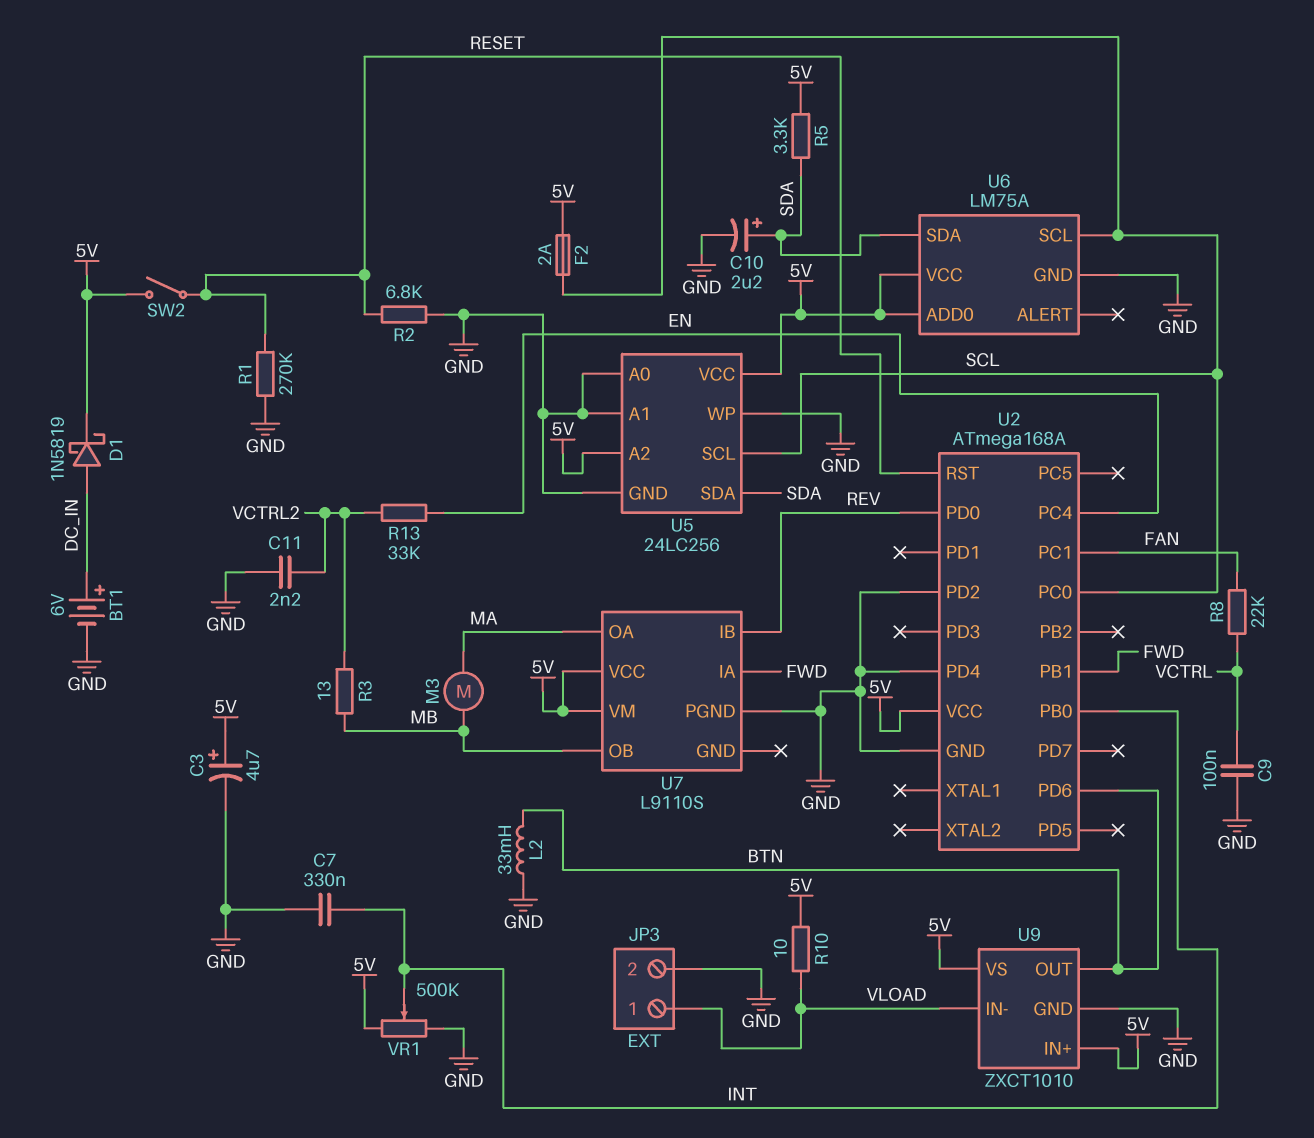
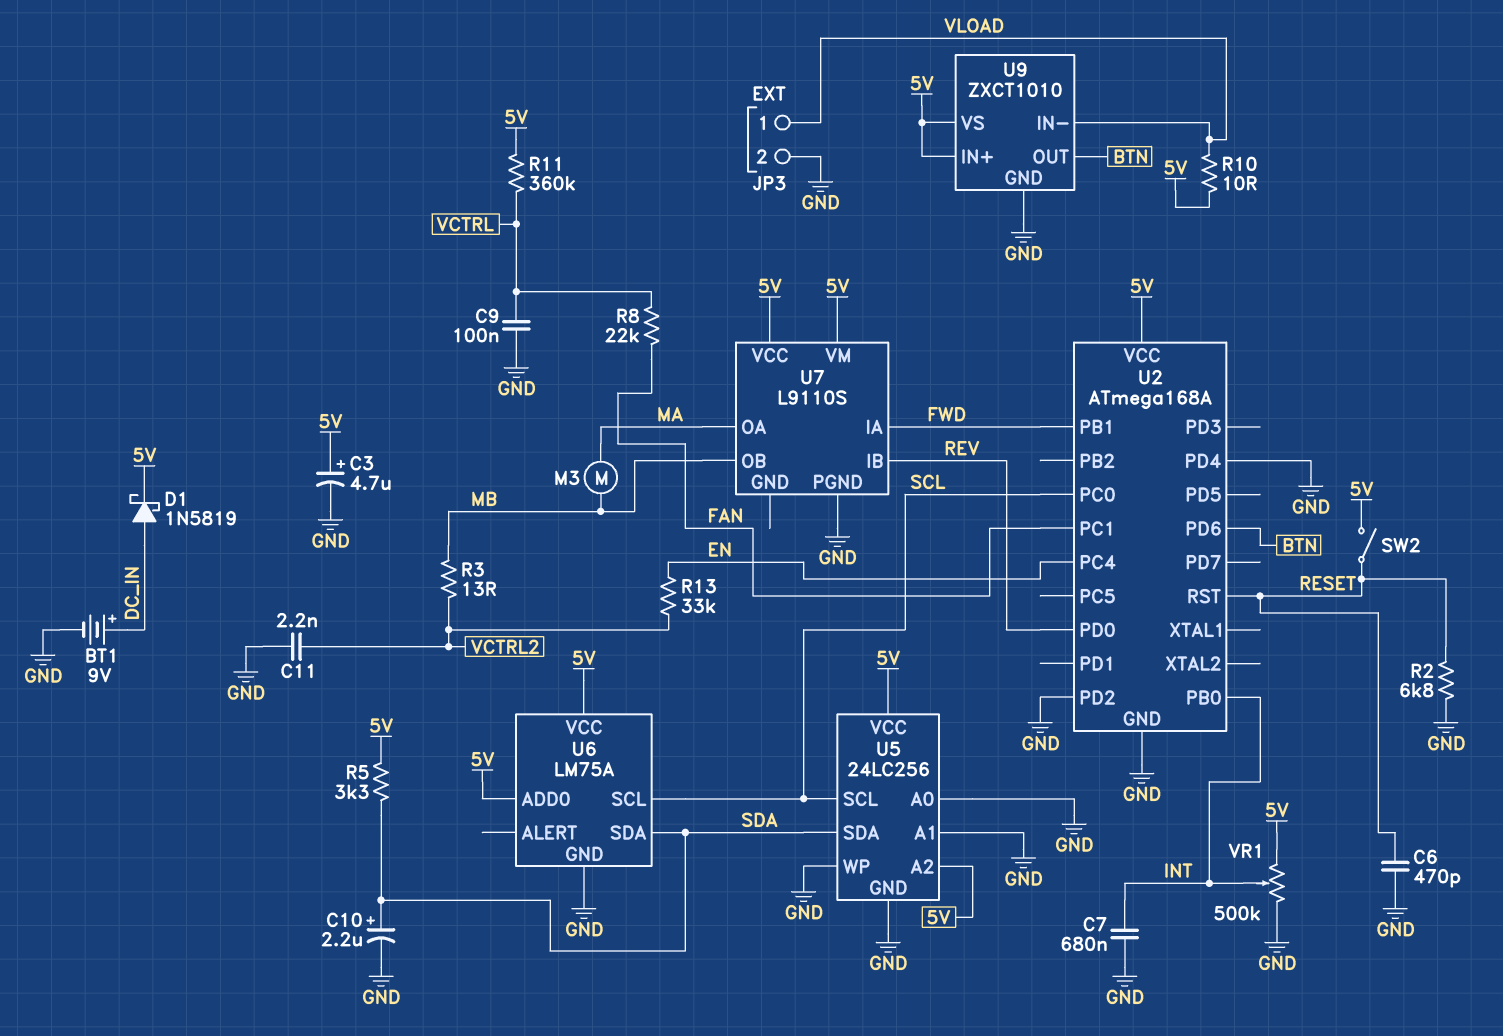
BT1: 6V (plus DC_IN, minus GND) -> 9V (plus DC_IN, minus GND)
C6: none -> 470pF (GND, RESET)
C7: 330nF (GND, INT) -> 680nF (GND, INT)
F2: 2A (5V, SCL) -> none
L2: 33mH (BTN, GND) -> none
R1: 270k (GND, RESET) -> none
R11: none -> 360k (5V, VCTRL)

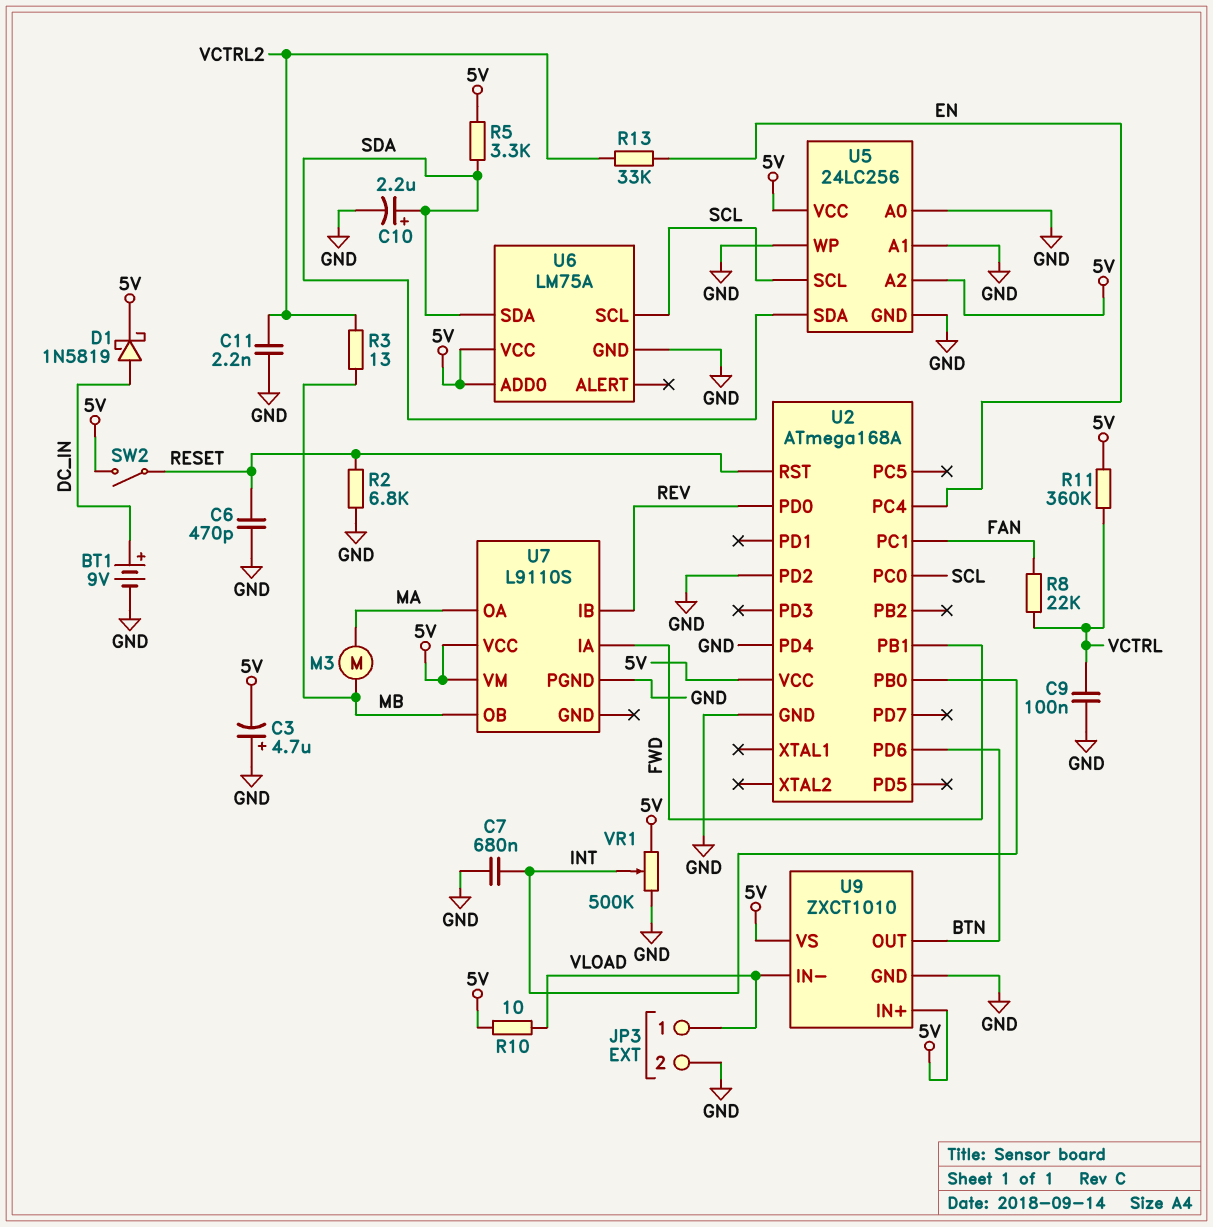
C3: 4.7uF (plus 5V, minus GND) -> 4.7uF (plus GND, minus 5V)

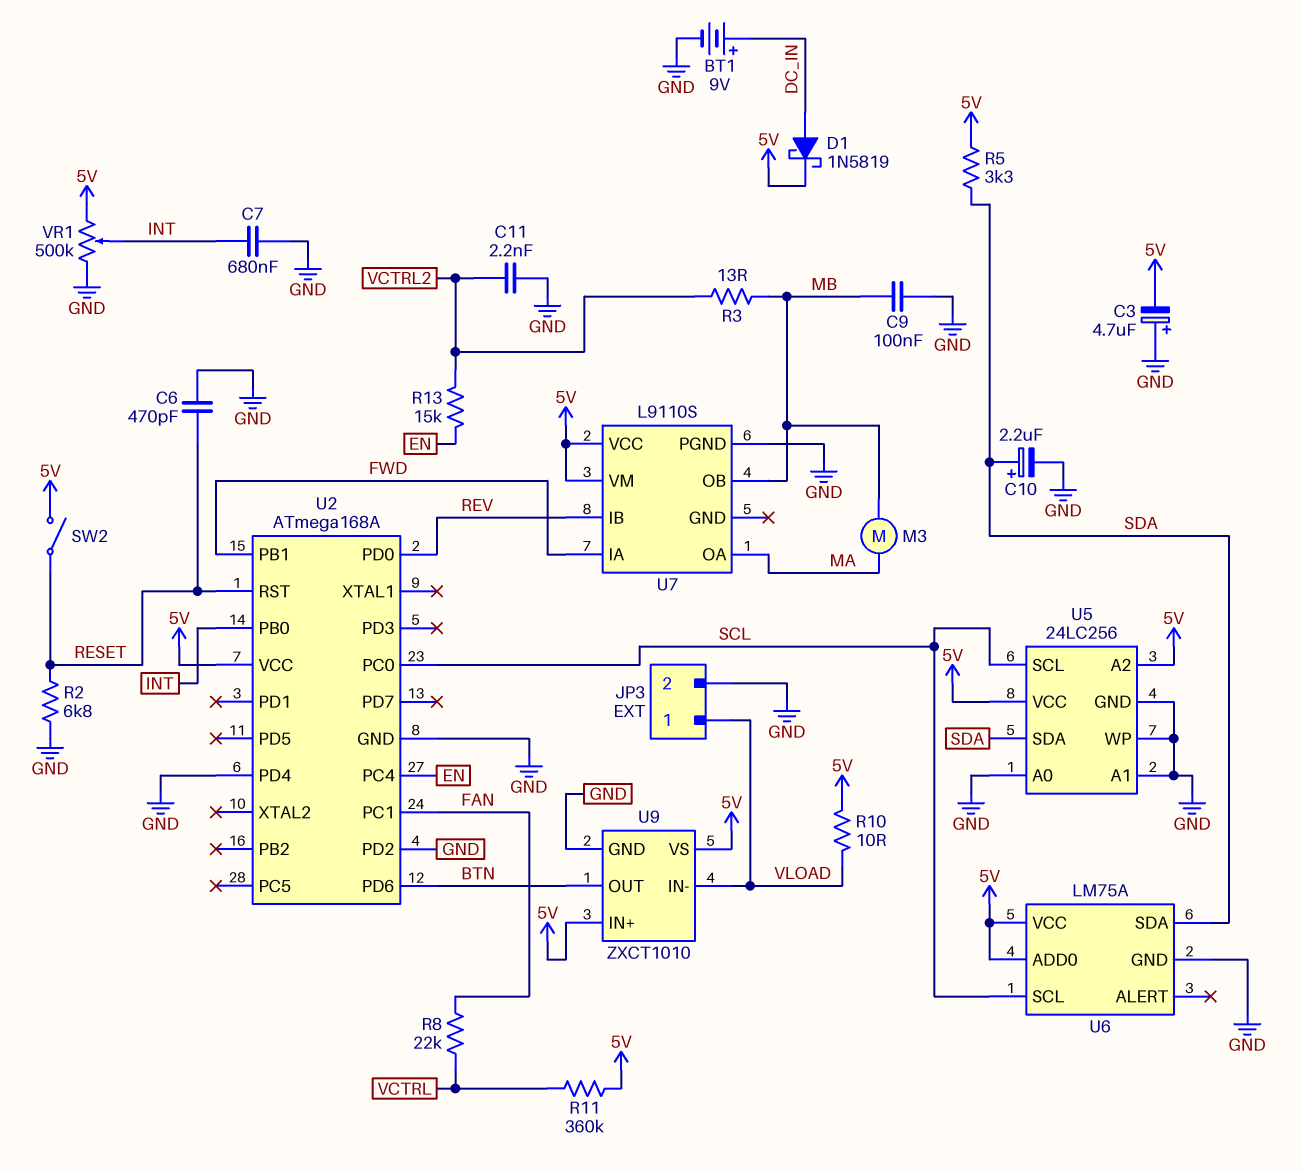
C9: 100nF (GND, VCTRL) -> 100nF (GND, MB)
R13: 33k (EN, VCTRL2) -> 15k (EN, VCTRL2)

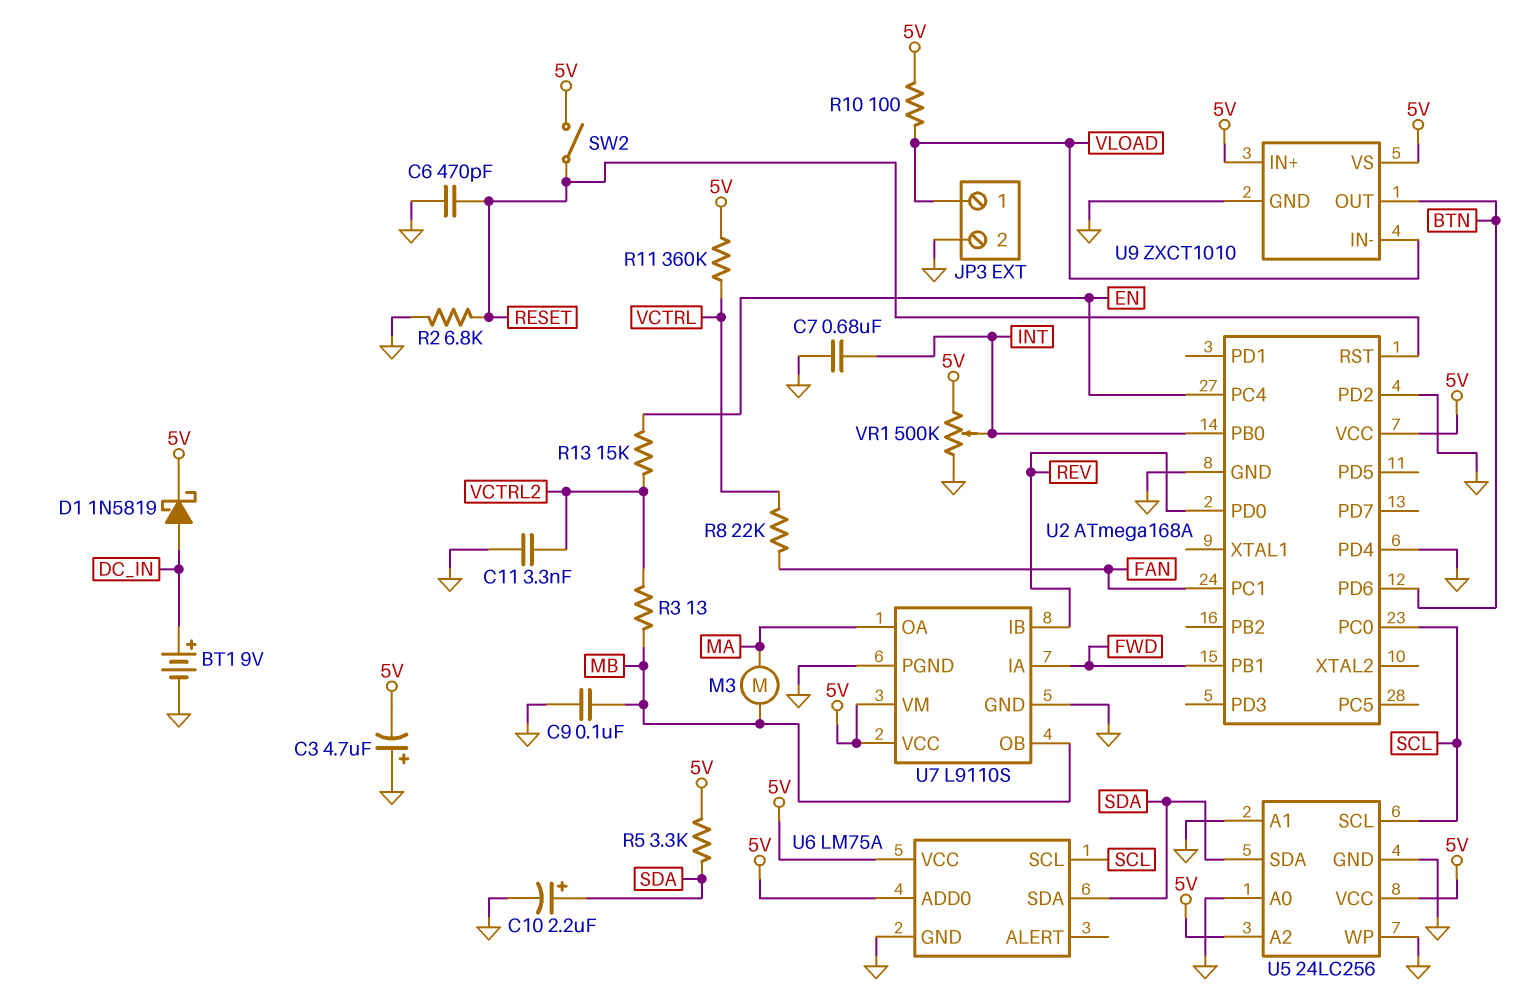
C11: 2.2nF (GND, VCTRL2) -> 3.3nF (GND, VCTRL2)
R10: 10 (5V, VLOAD) -> 100 (5V, VLOAD)
U7 pin GND: none -> GND

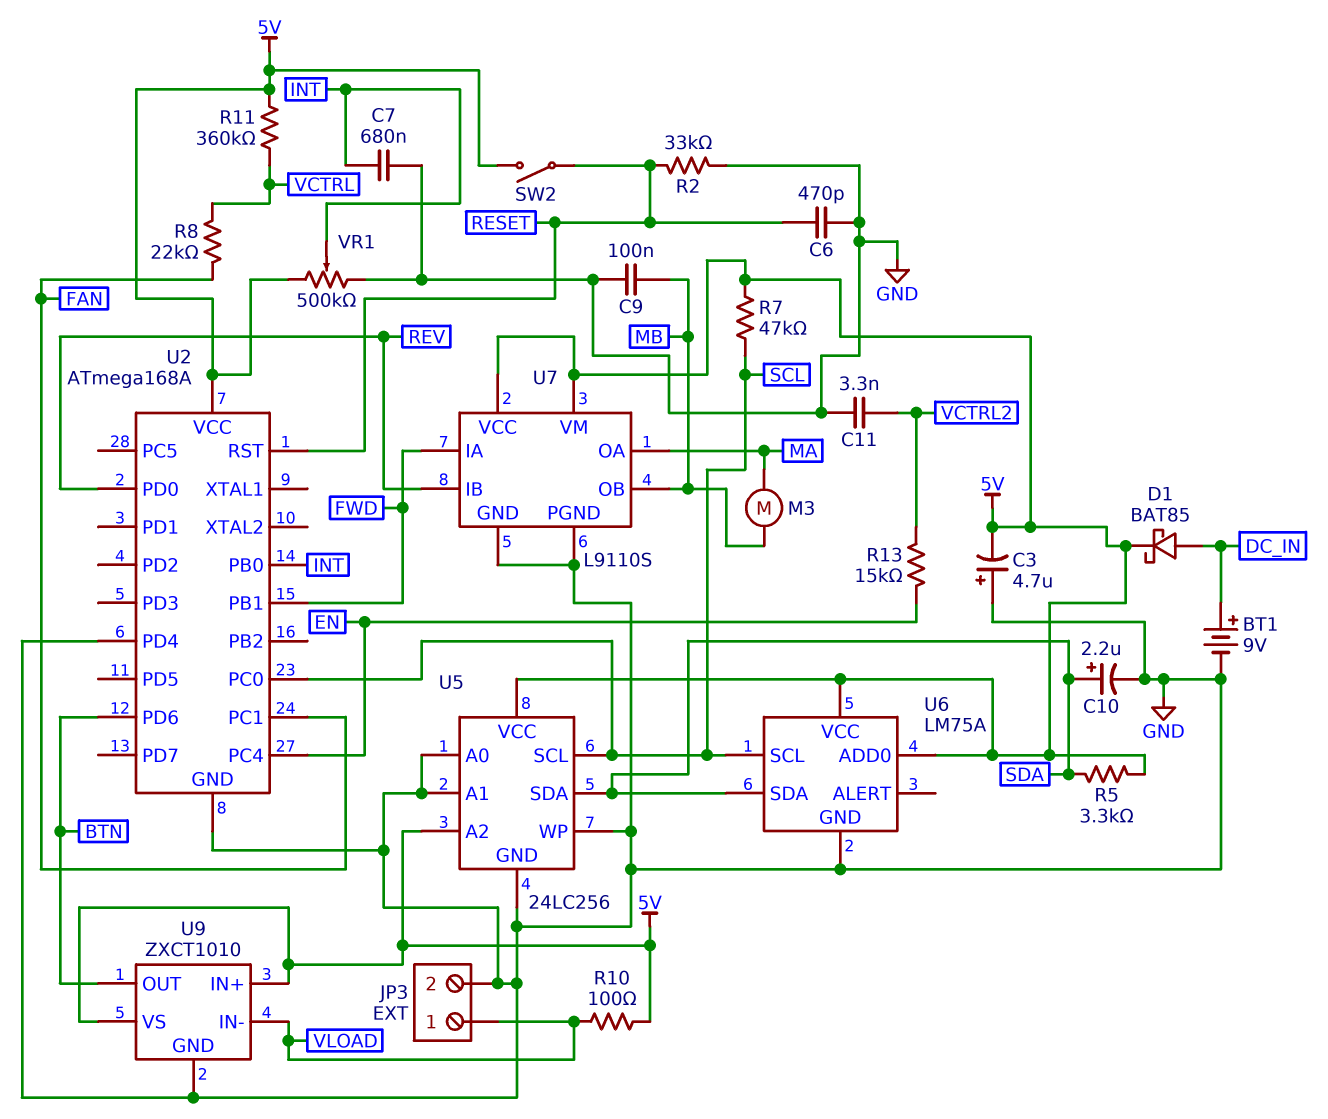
D1: schottky 1N5819 (A DC_IN, K 5V) -> schottky BAT85 (A DC_IN, K 5V)
R2: 6.8k (GND, RESET) -> 33k (GND, RESET)
R3: 13 (MB, VCTRL2) -> none
R7: none -> 47k (5V, SCL)
U2 pin PD2: GND -> none

